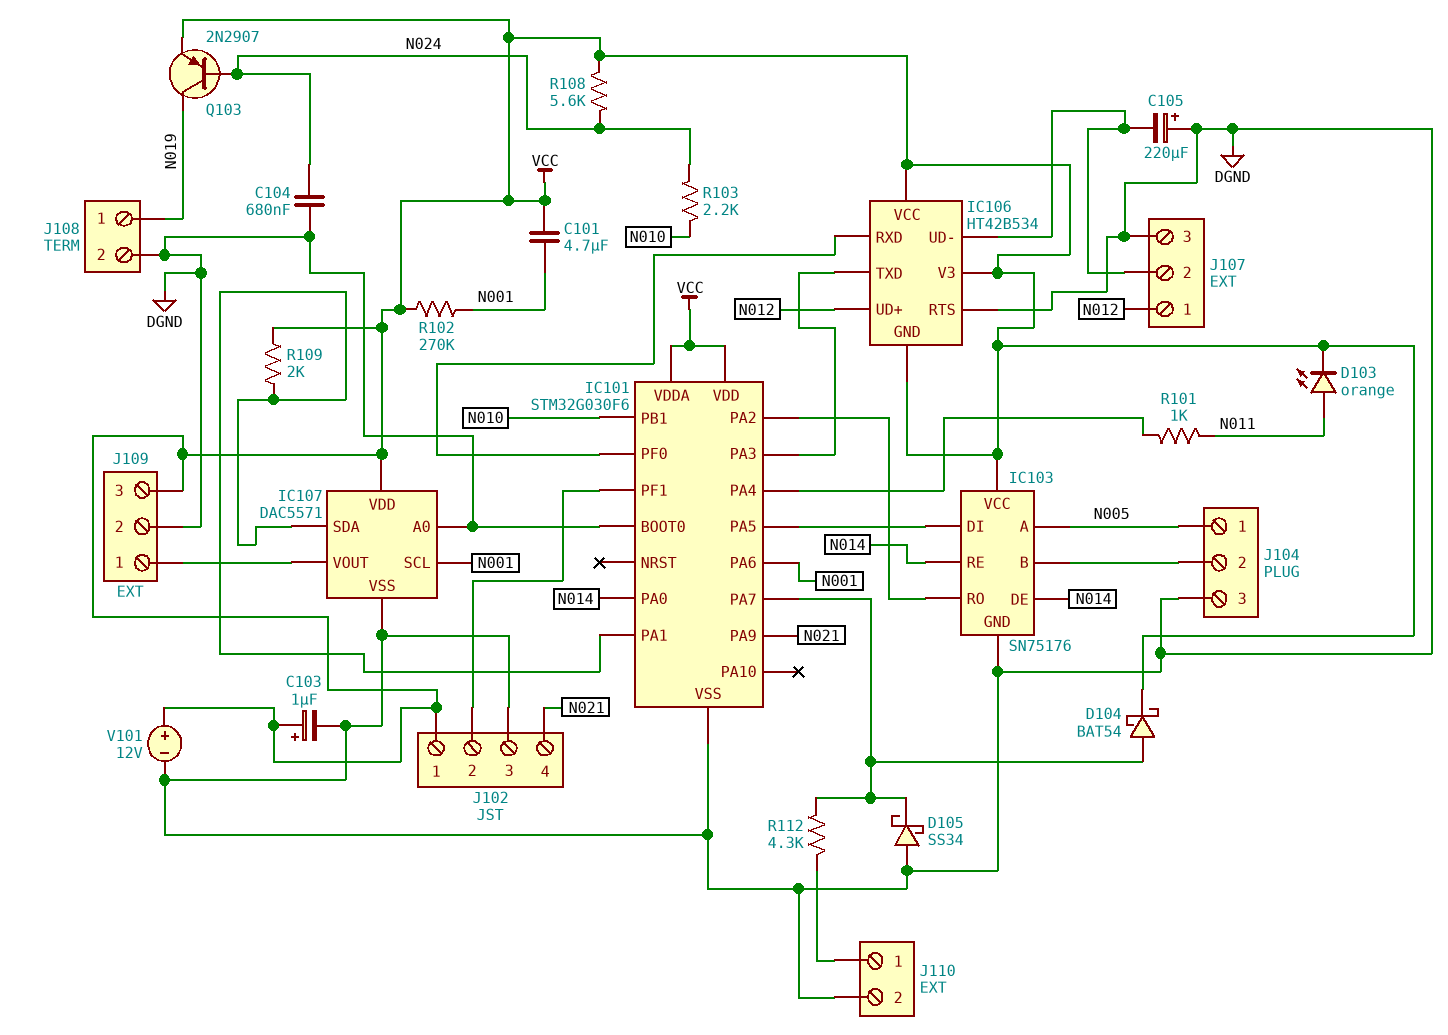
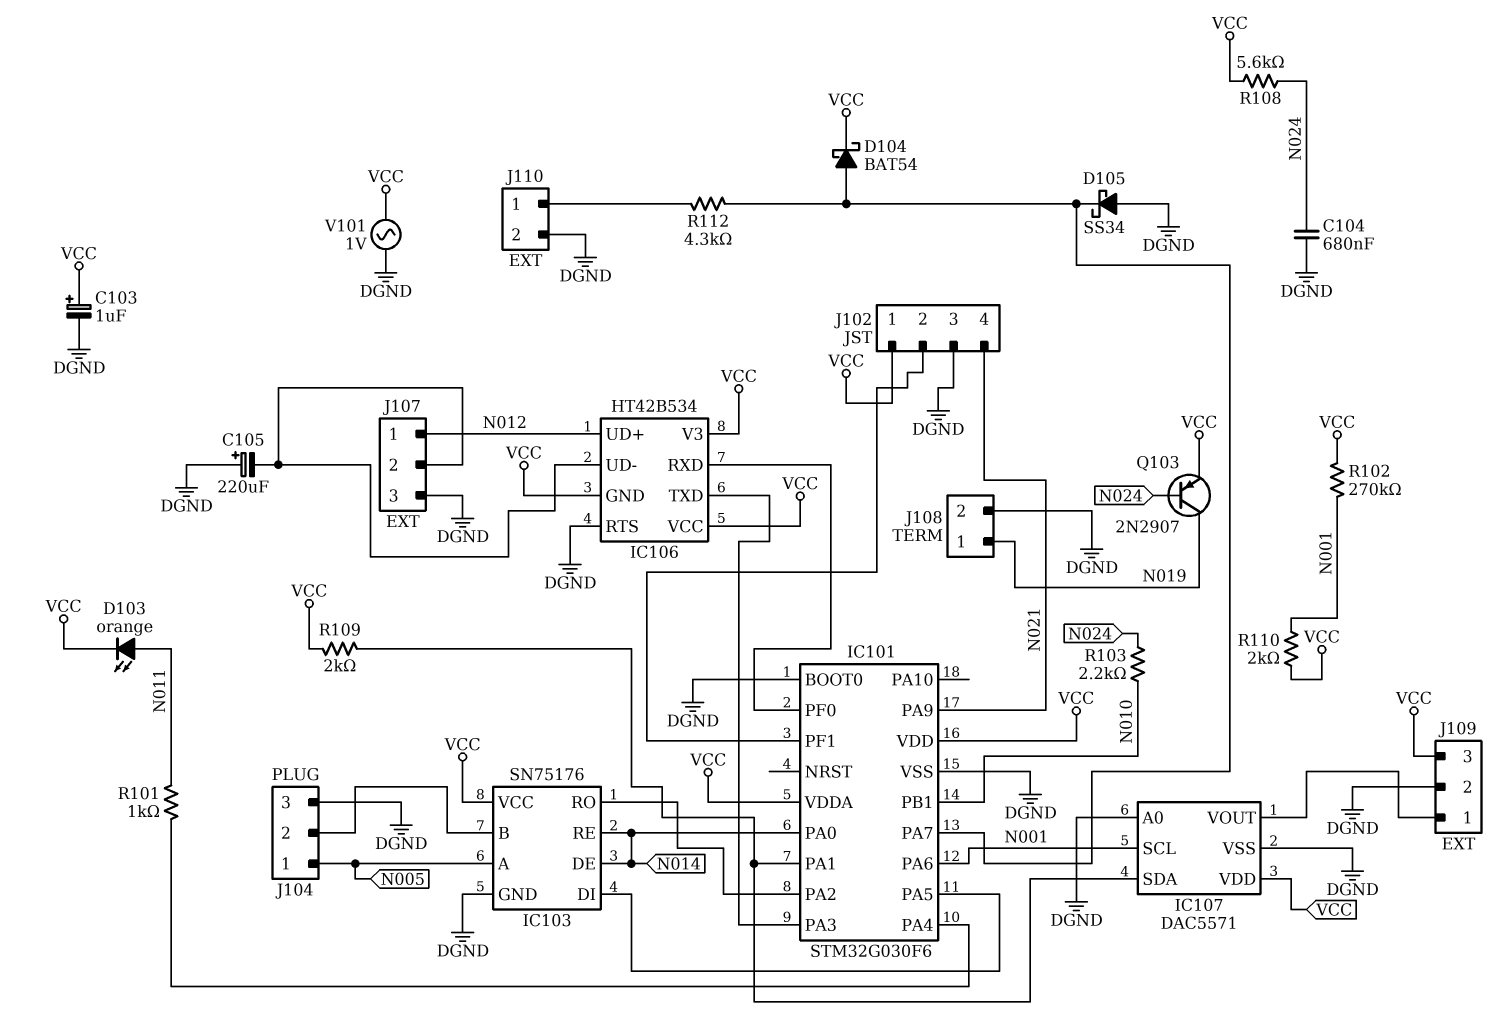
C101: 4.7uF (N001, VCC) -> none
R110: none -> 2k (N001, VCC)
V101: 12V (plus VCC, minus DGND) -> AC 1V (DGND, VCC)

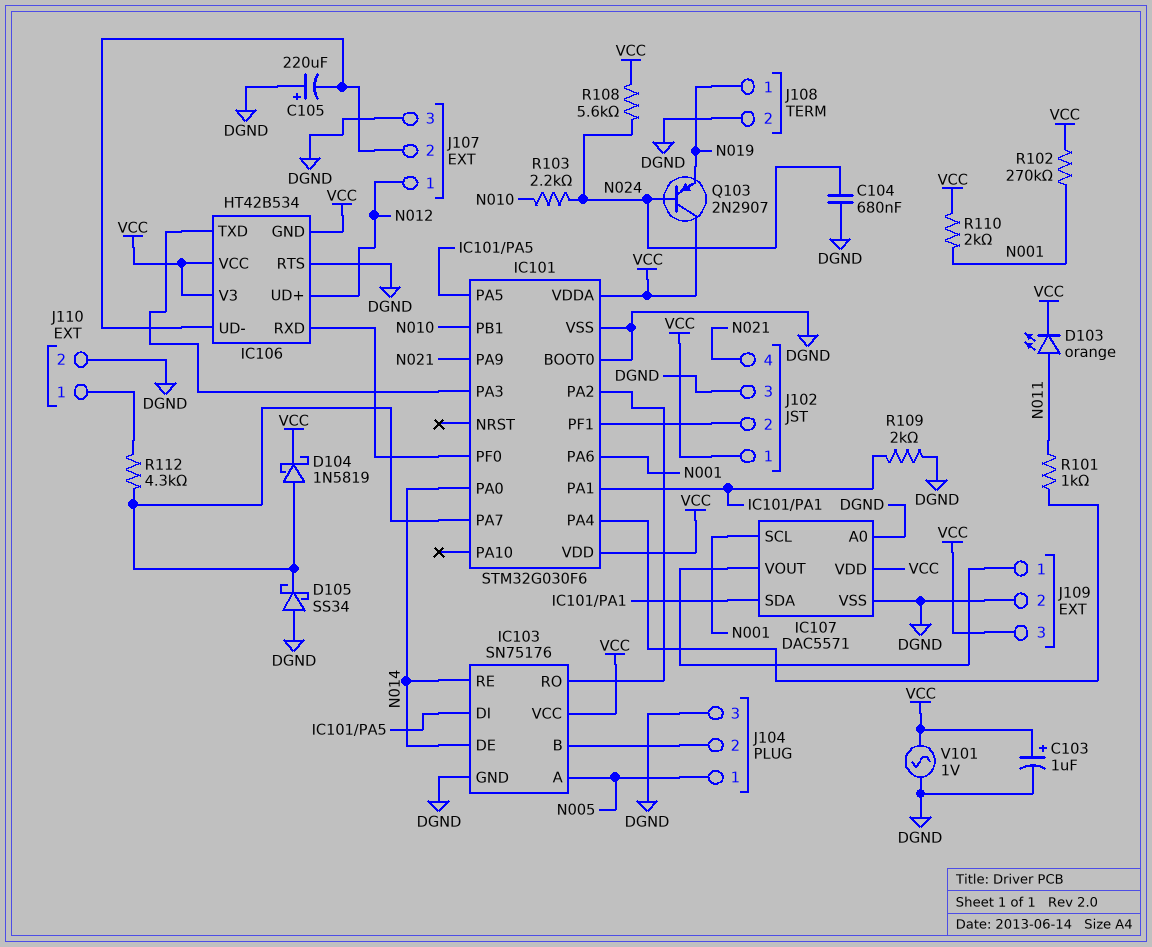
D104: schottky BAT54 (A IC101/PA7, K VCC) -> schottky 1N5819 (A IC101/PA7, K VCC)
Q103: PNP 2N2907 (B N024, C N019, E VCC) -> PNP 2N2907 (B N024, C VCC, E N019)
R109: 2k (IC101/PA1, VCC) -> 2k (DGND, IC101/PA1)

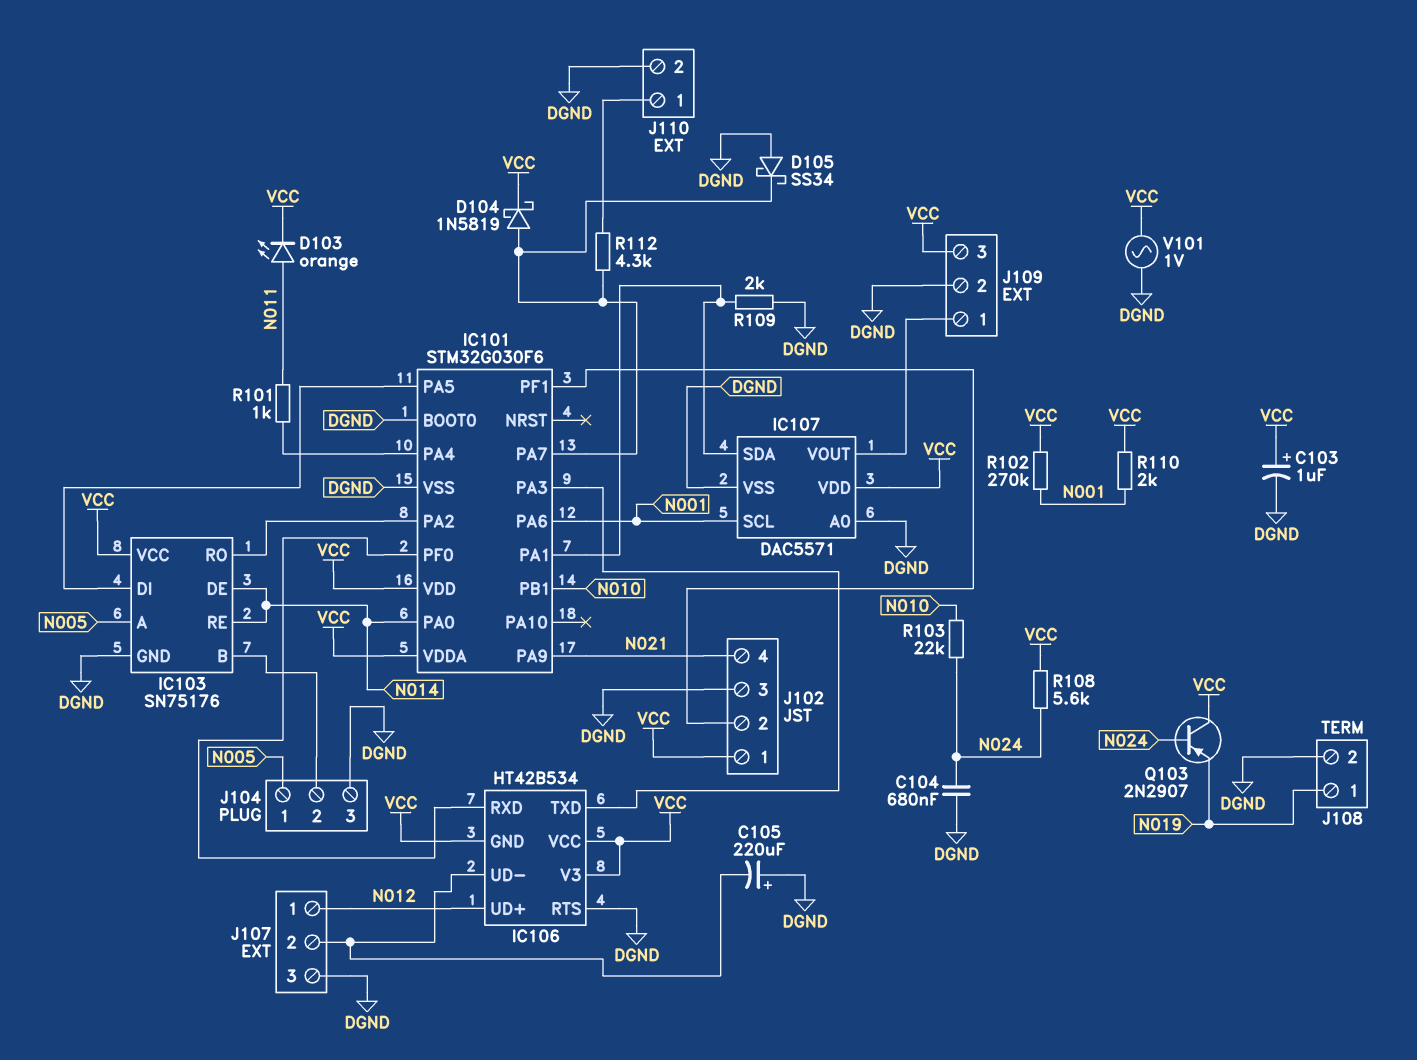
R103: 2.2k (N010, N024) -> 22k (N010, N024)

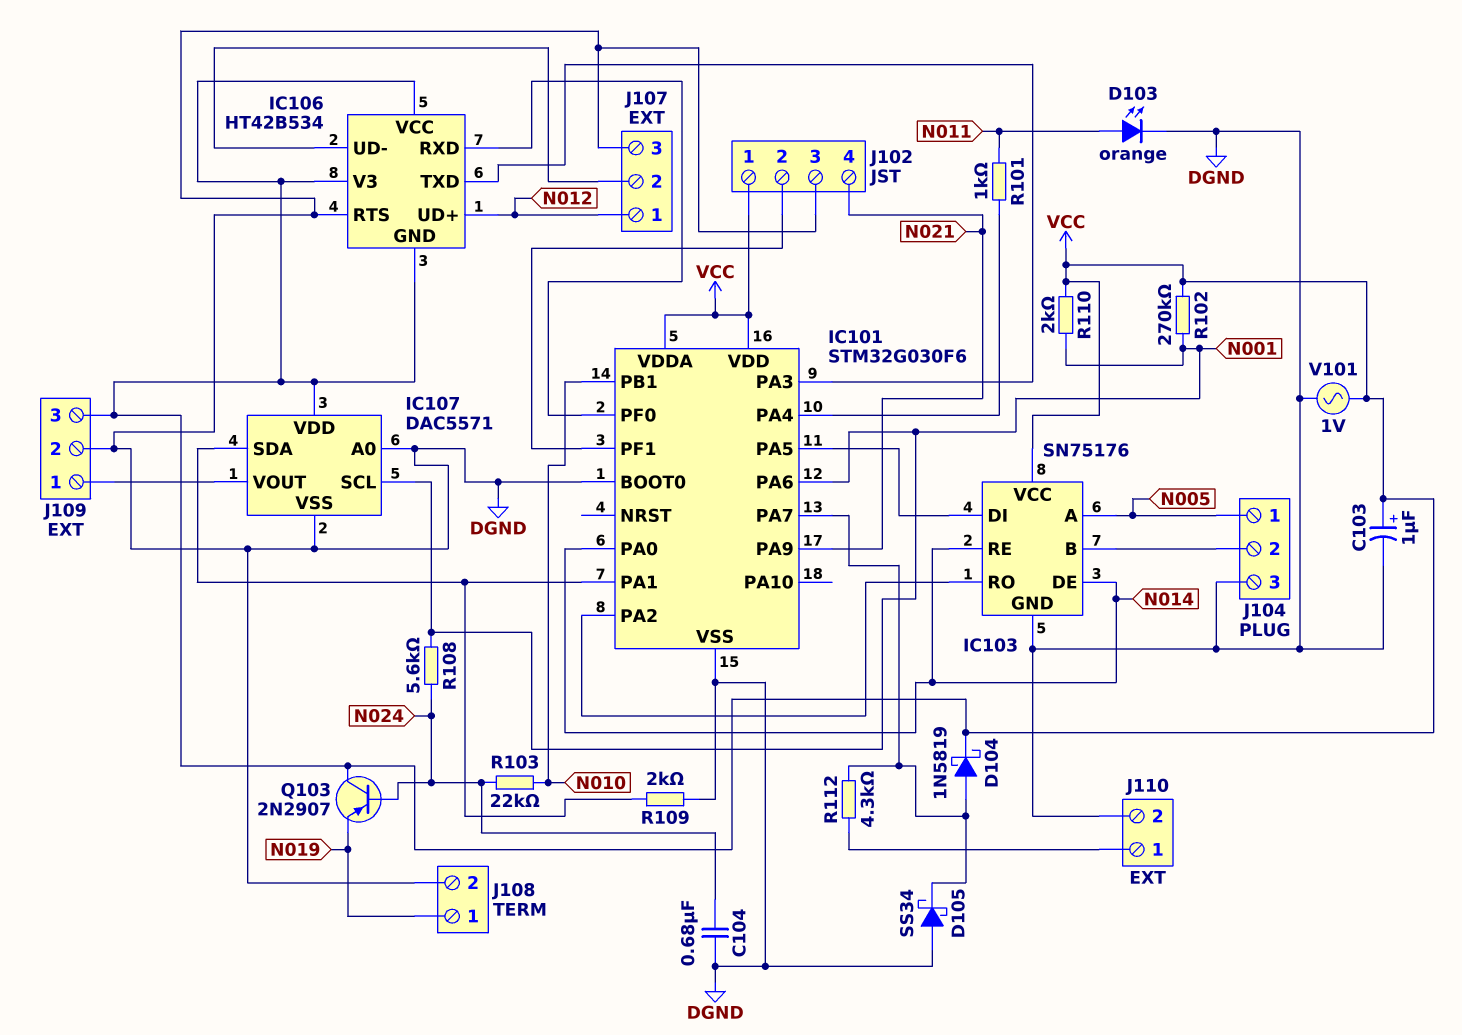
C105: 220uF (plus DGND, minus IC106/UD-) -> none
D103: LED orange (A N011, K VCC) -> LED orange (A N011, K DGND)
R108: 5.6k (N024, VCC) -> 5.6k (N001, N024)

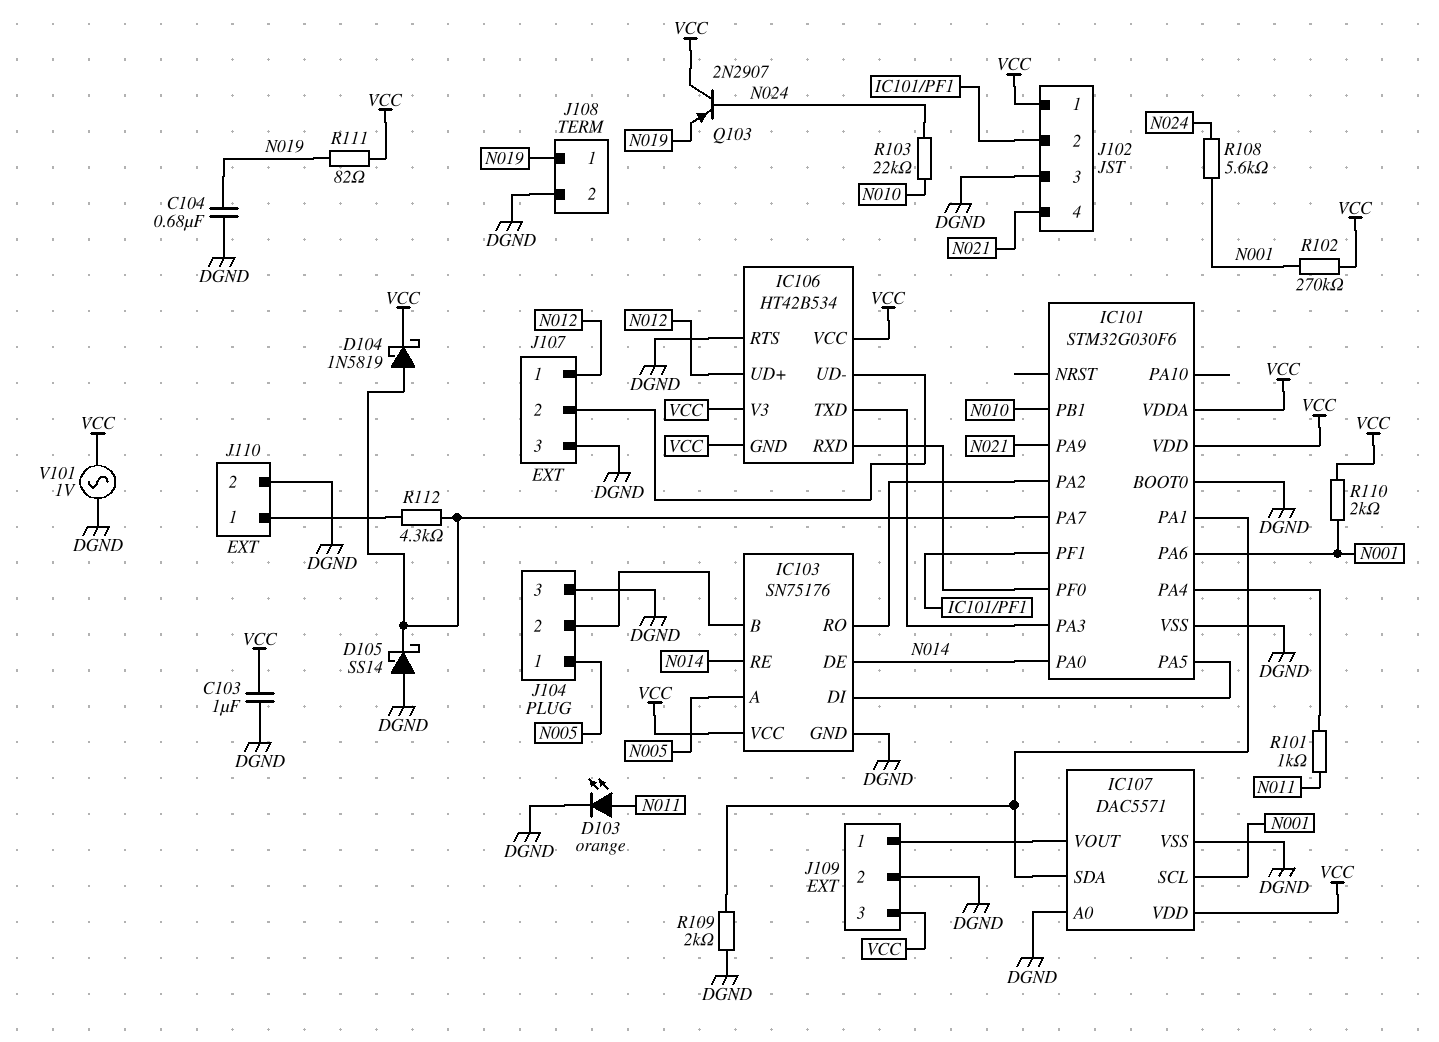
C103: 1uF (plus VCC, minus DGND) -> 1uF (DGND, VCC)
C104: 680nF (DGND, N024) -> 680nF (DGND, N019)
D105: schottky SS34 (A DGND, K IC101/PA7) -> schottky SS14 (A DGND, K IC101/PA7)
R111: none -> 82 (N019, VCC)

